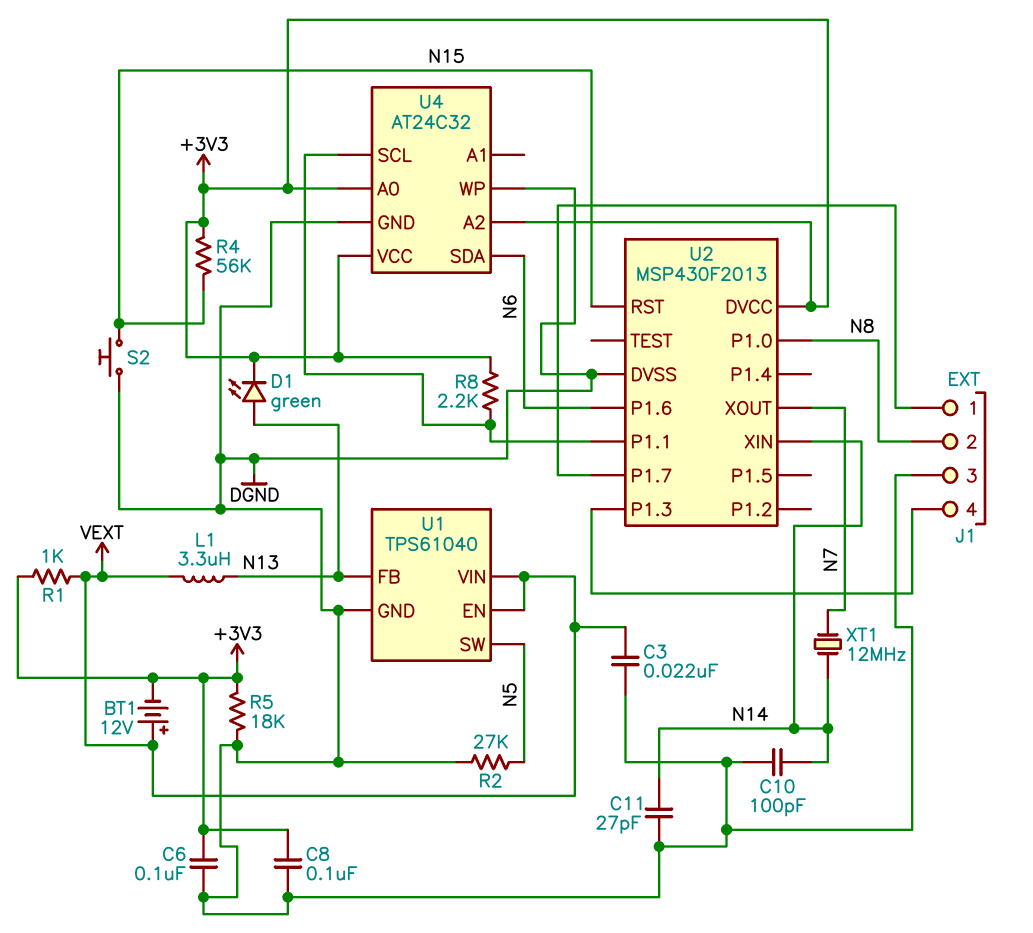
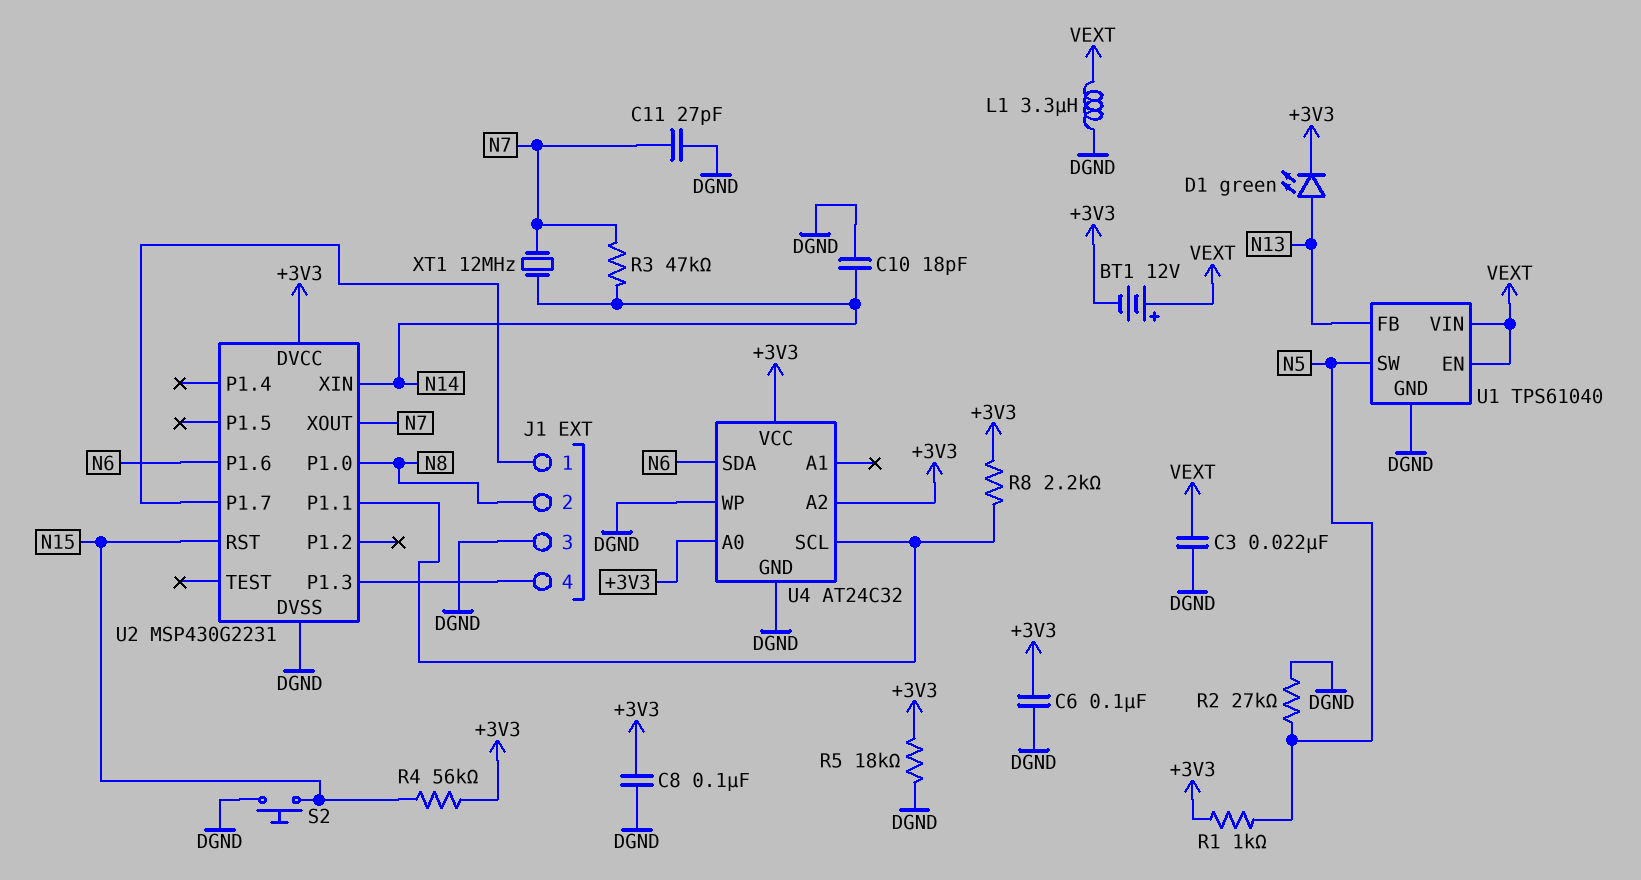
C10: 100pF (DGND, N14) -> 18pF (DGND, N14)
C11: 27pF (DGND, N14) -> 27pF (DGND, N7)
L1: 3.3uH (N13, VEXT) -> 3.3uH (DGND, VEXT)
R1: 1k (+3V3, VEXT) -> 1k (+3V3, N5)
R3: none -> 47k (N7, N14)
U2: MSP430F2013 -> MSP430G2231

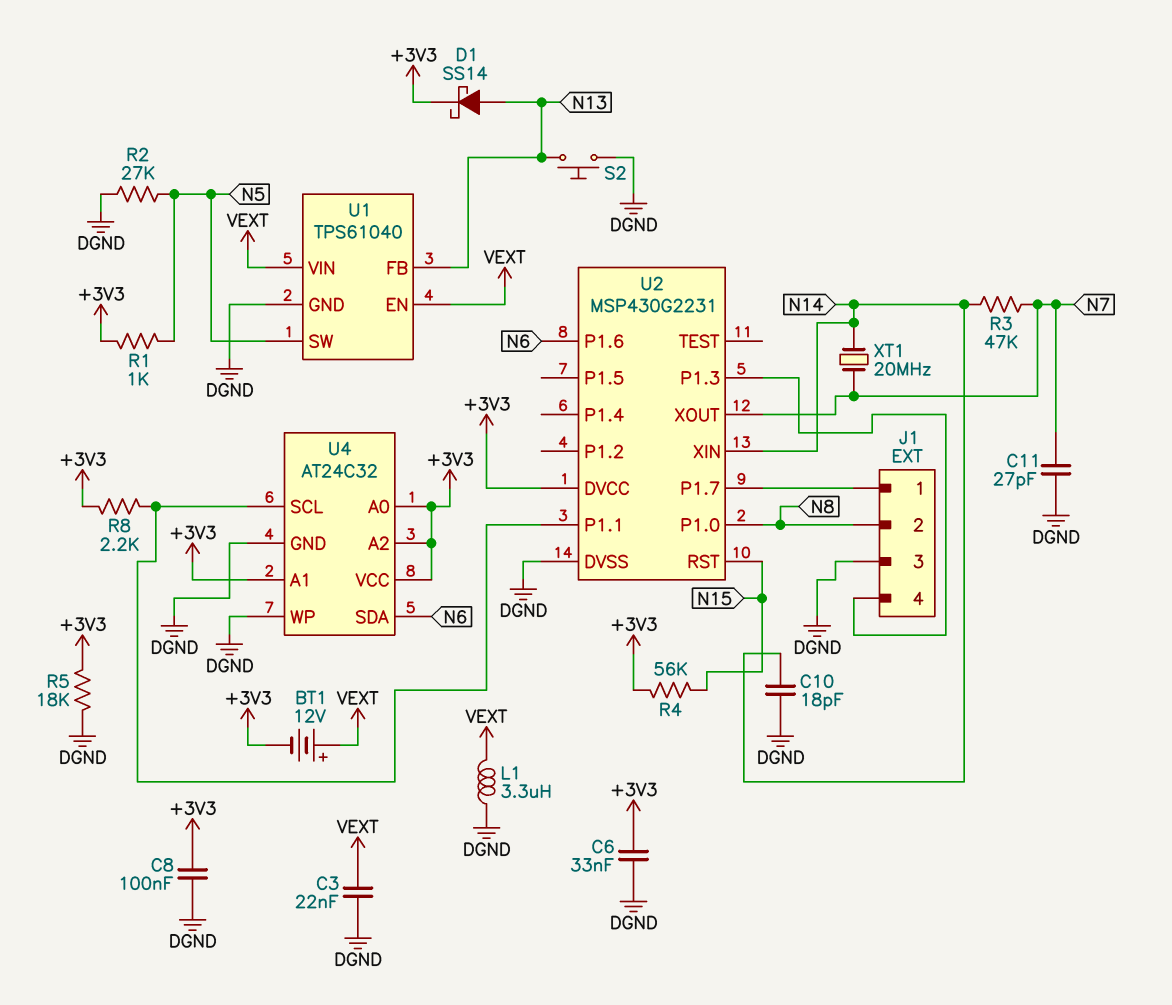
C6: 100nF (+3V3, DGND) -> 33nF (+3V3, DGND)
D1: LED green (A N13, K +3V3) -> schottky SS14 (A N13, K +3V3)
S2: button (DGND, N15) -> button (DGND, N13)
U4 pin A1: none -> +3V3
XT1: 12MHz (N7, N14) -> 20MHz (N7, N14)

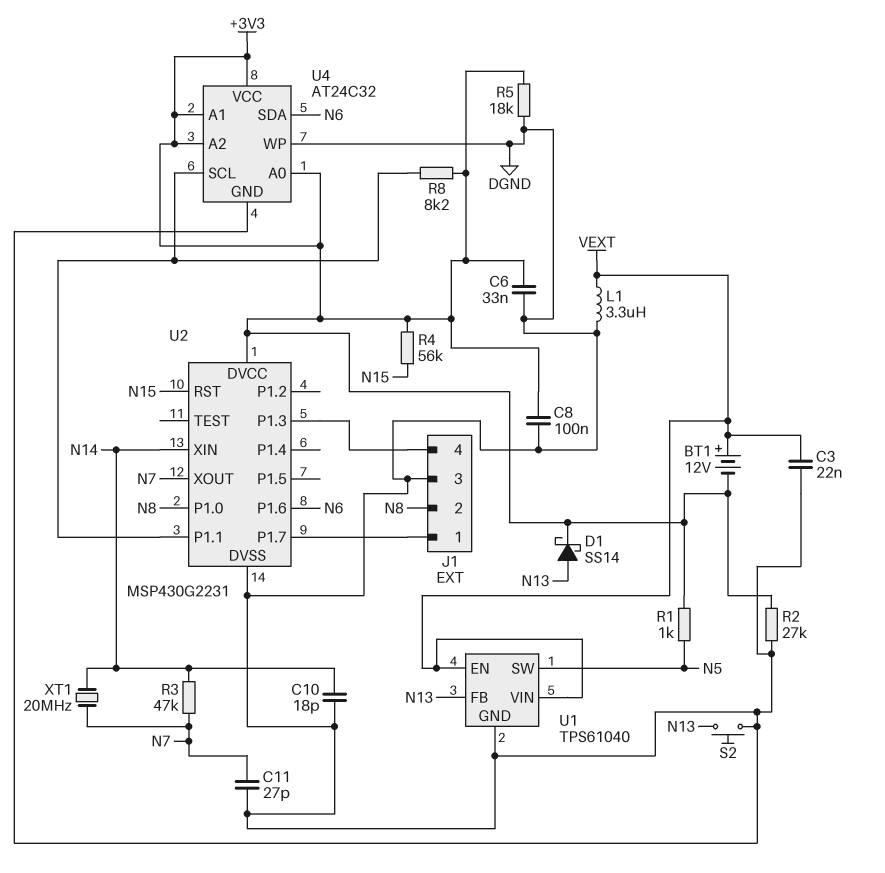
R2: 27k (DGND, N5) -> 27k (+3V3, DGND)
R8: 2.2k (+3V3, U2/P1.1) -> 8.2k (+3V3, U2/P1.1)

